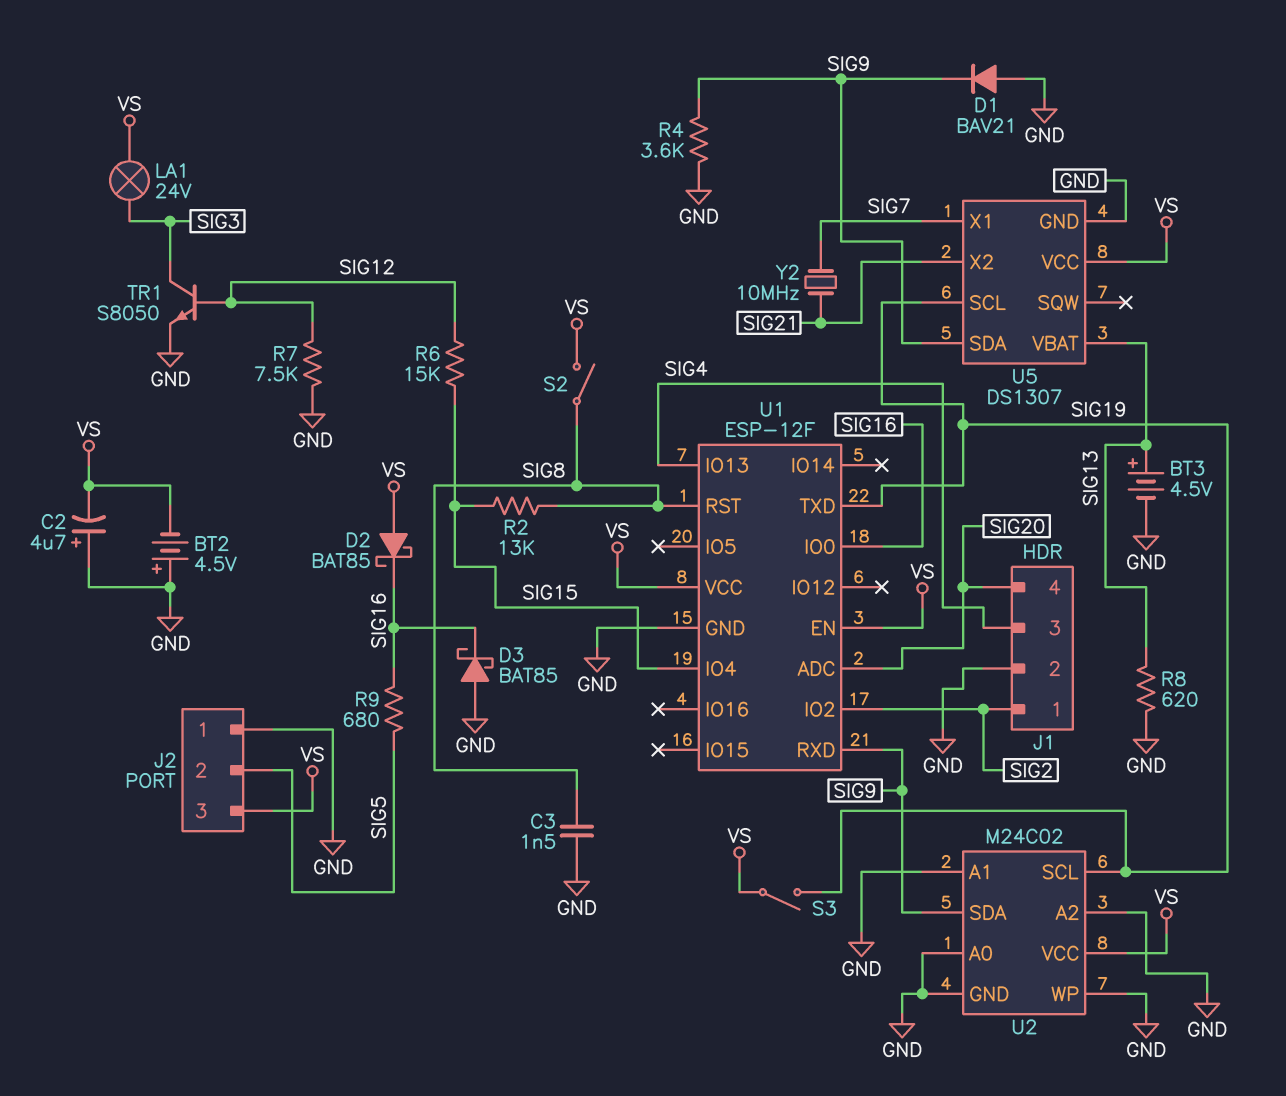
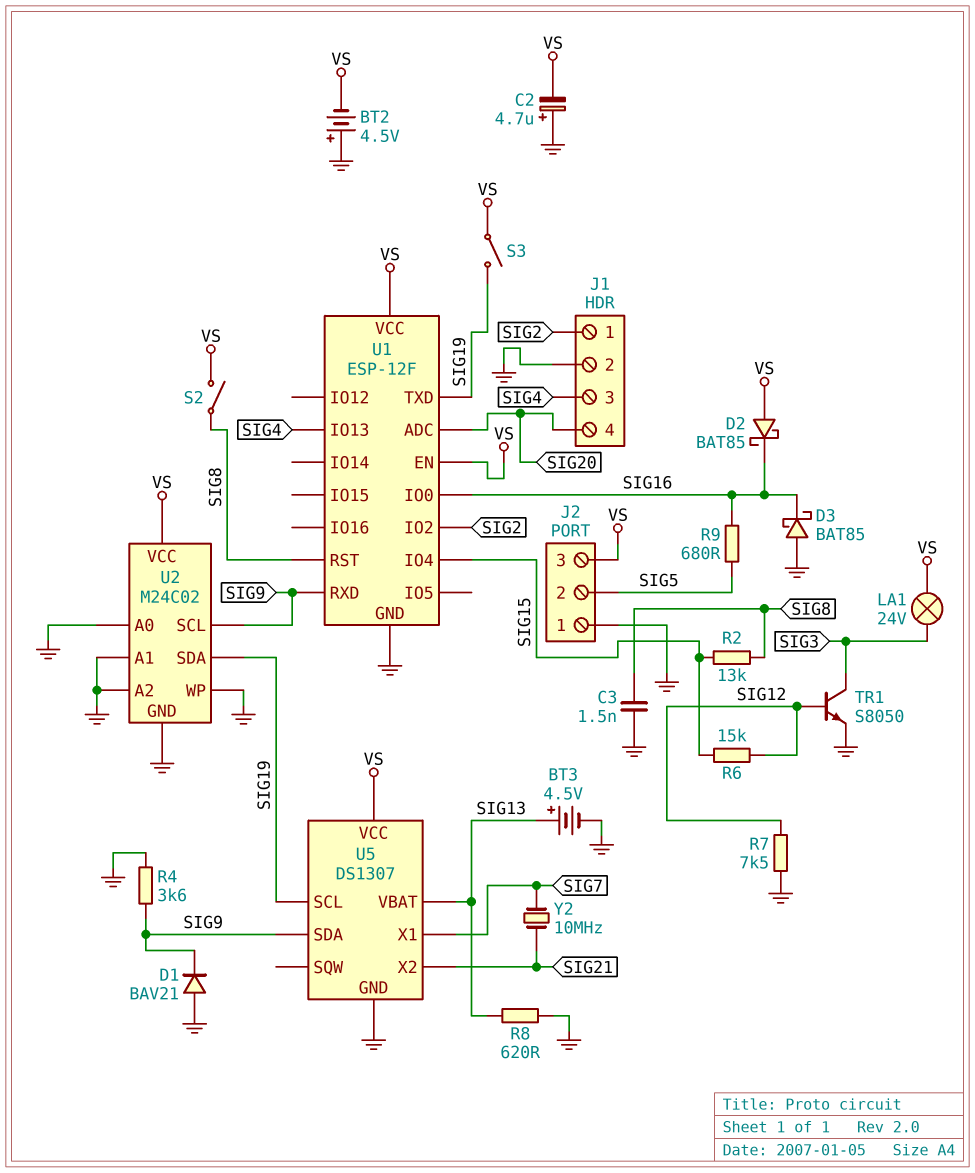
U2 pin SCL: SIG19 -> SIG9
U2 pin SDA: SIG9 -> SIG19

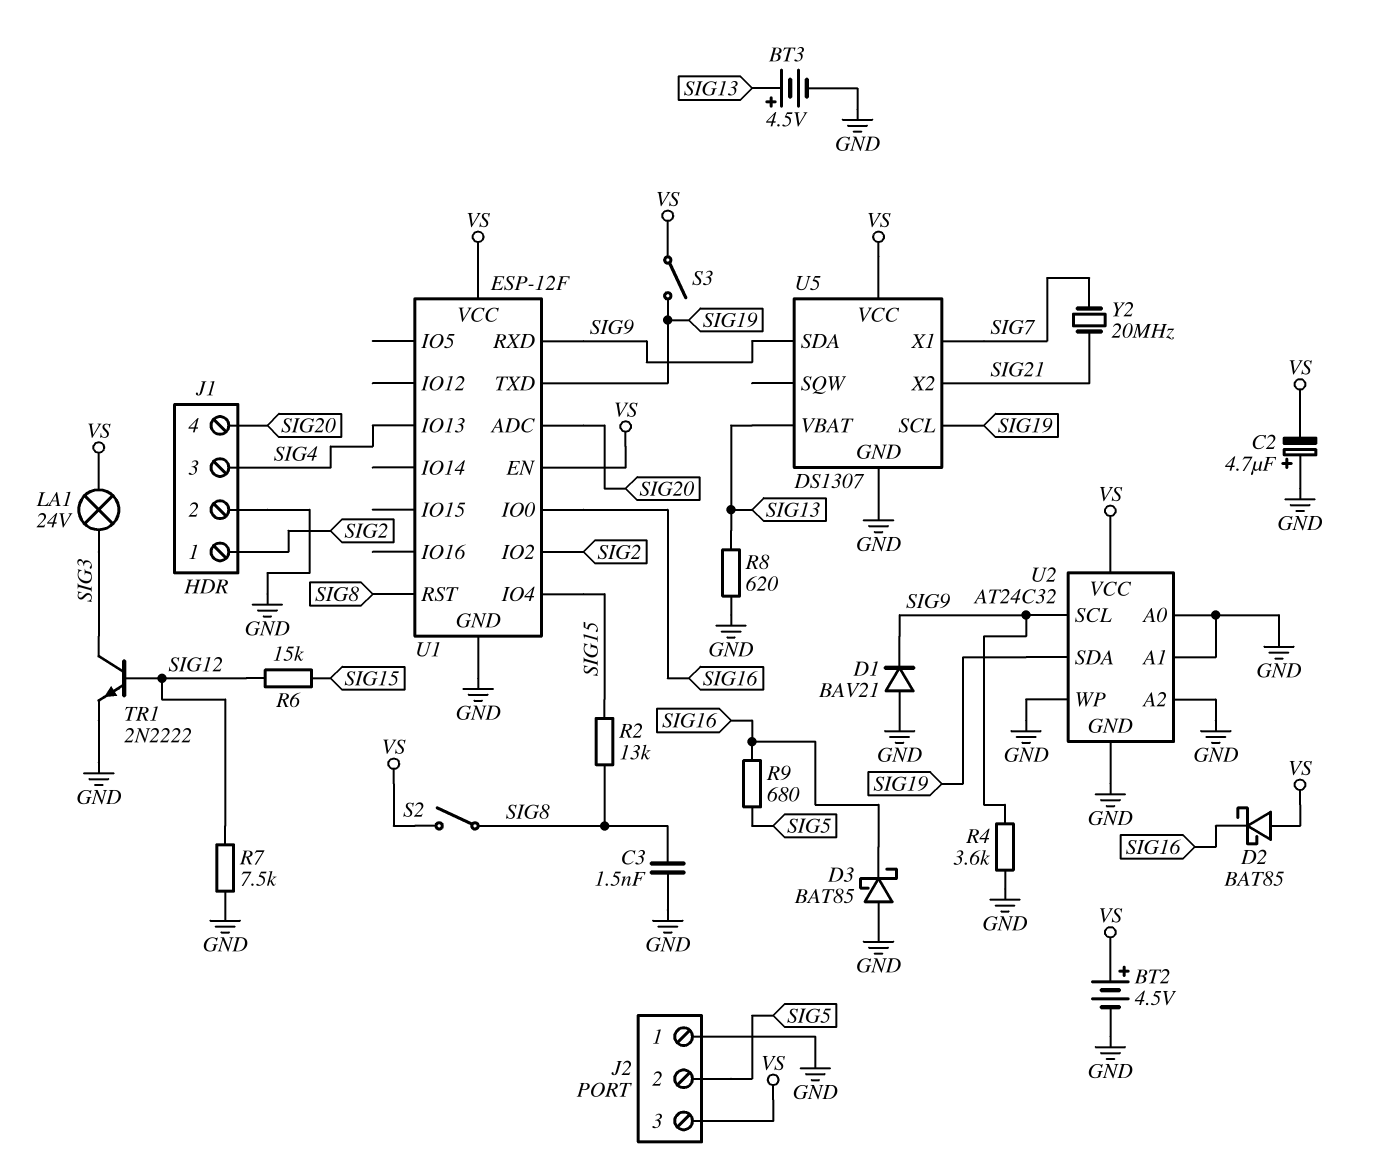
BT2: 4.5V (plus GND, minus VS) -> 4.5V (plus VS, minus GND)
TR1: NPN S8050 (B SIG12, C SIG3, E GND) -> NPN 2N2222 (B SIG12, C SIG3, E GND)
U2: M24C02 -> AT24C32
Y2: 10MHz (SIG7, SIG21) -> 20MHz (SIG7, SIG21)

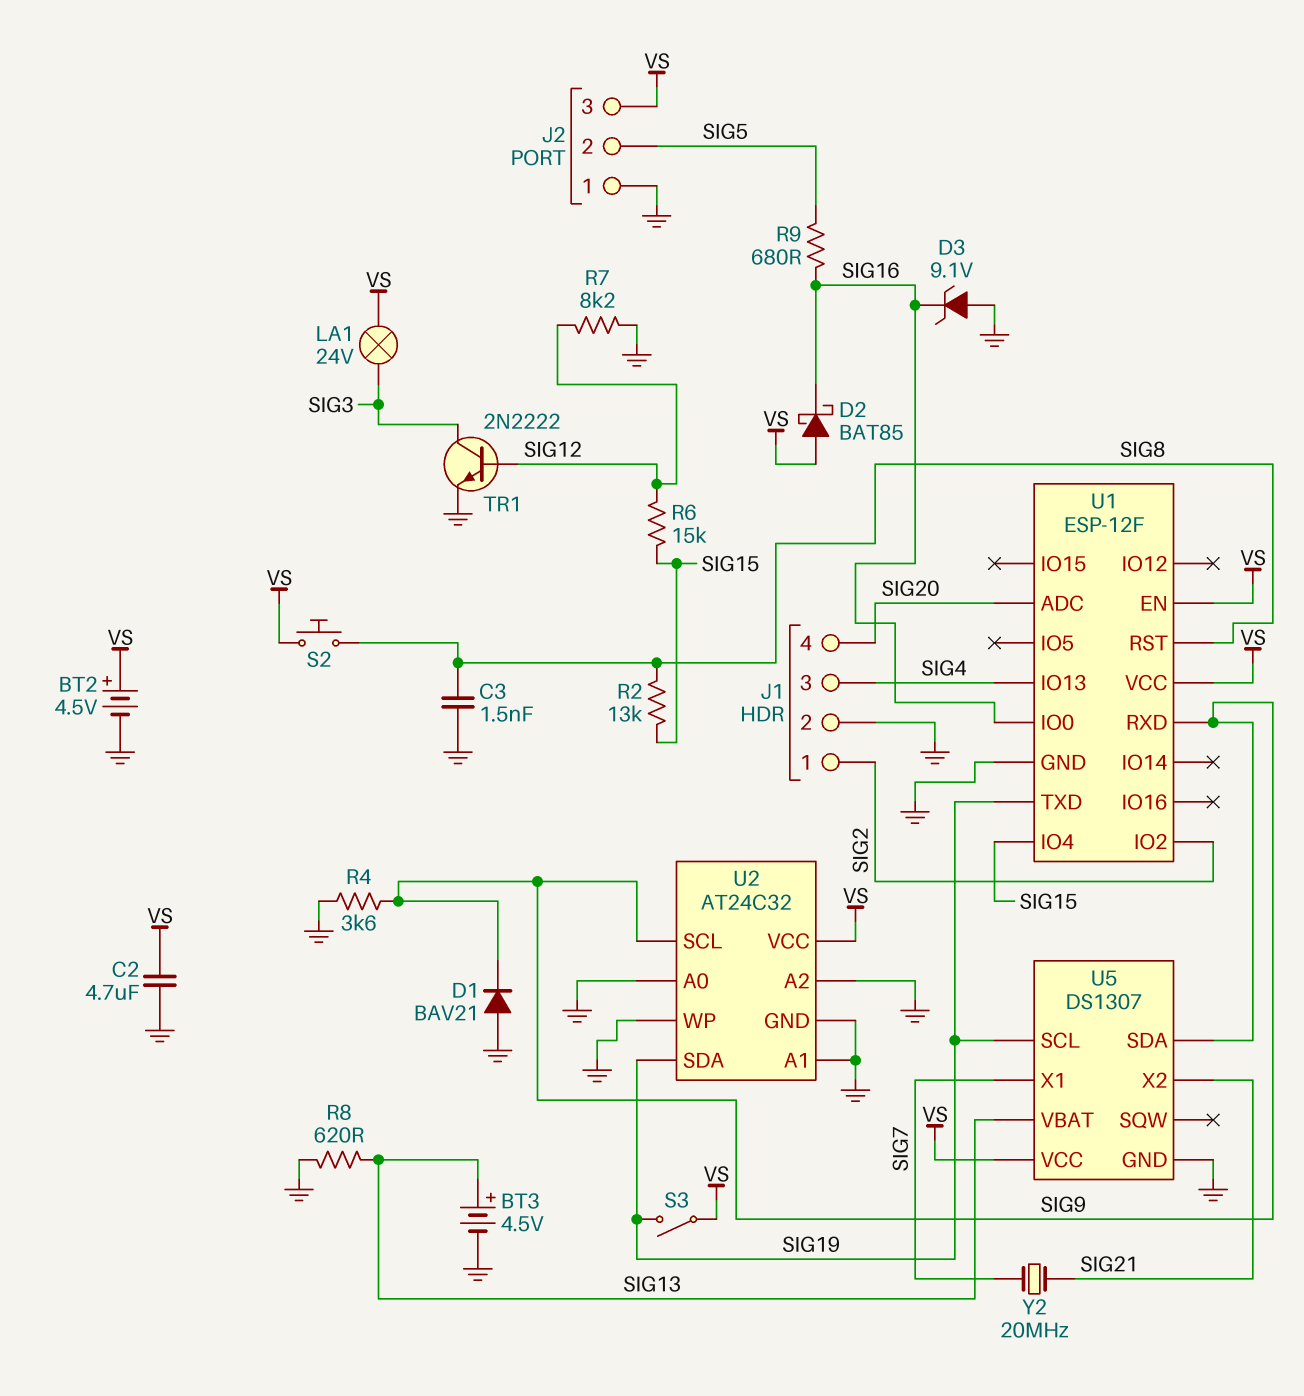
C2: 4.7uF (plus GND, minus VS) -> 4.7uF (GND, VS)
D3: schottky BAT85 (A GND, K SIG16) -> zener 9.1V (A GND, K SIG16)
R7: 7.5k (GND, SIG12) -> 8.2k (GND, SIG12)
S2: switch (SIG8, VS) -> button (SIG8, VS)

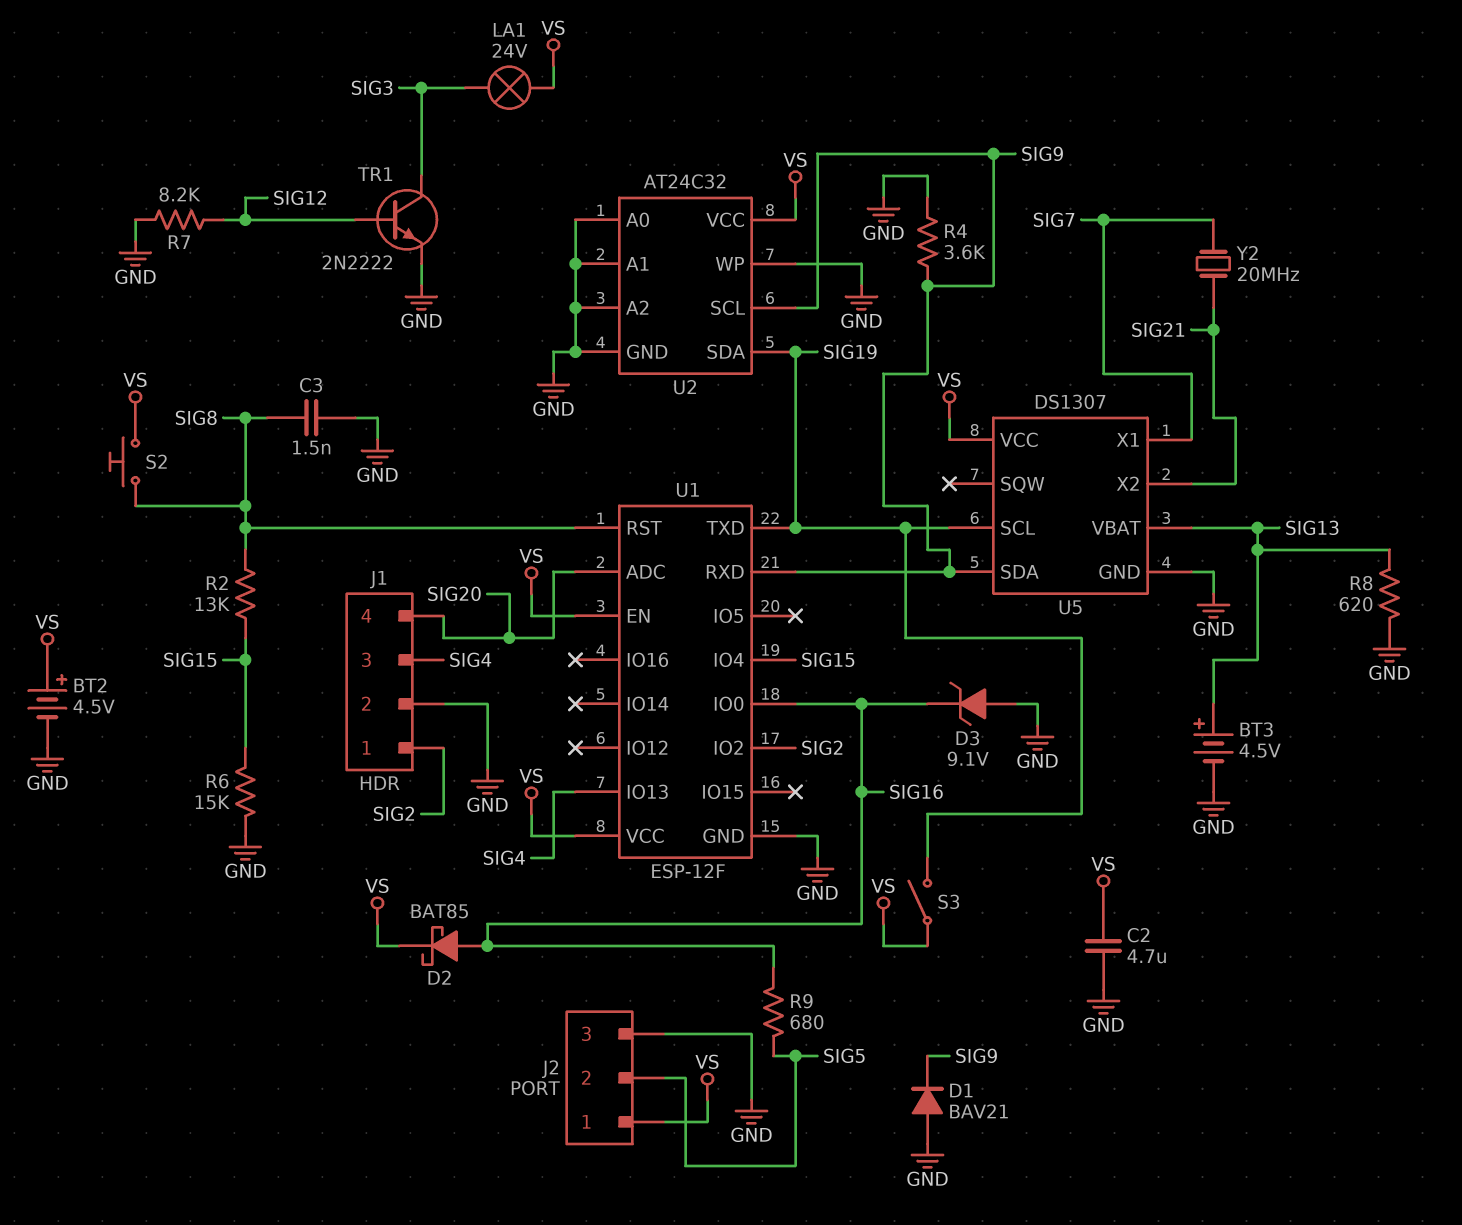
D2: schottky BAT85 (A VS, K SIG16) -> schottky BAT85 (A SIG16, K VS)
J2 pin 1: GND -> VS
J2 pin 3: VS -> GND
R6: 15k (SIG12, SIG15) -> 15k (GND, SIG15)

